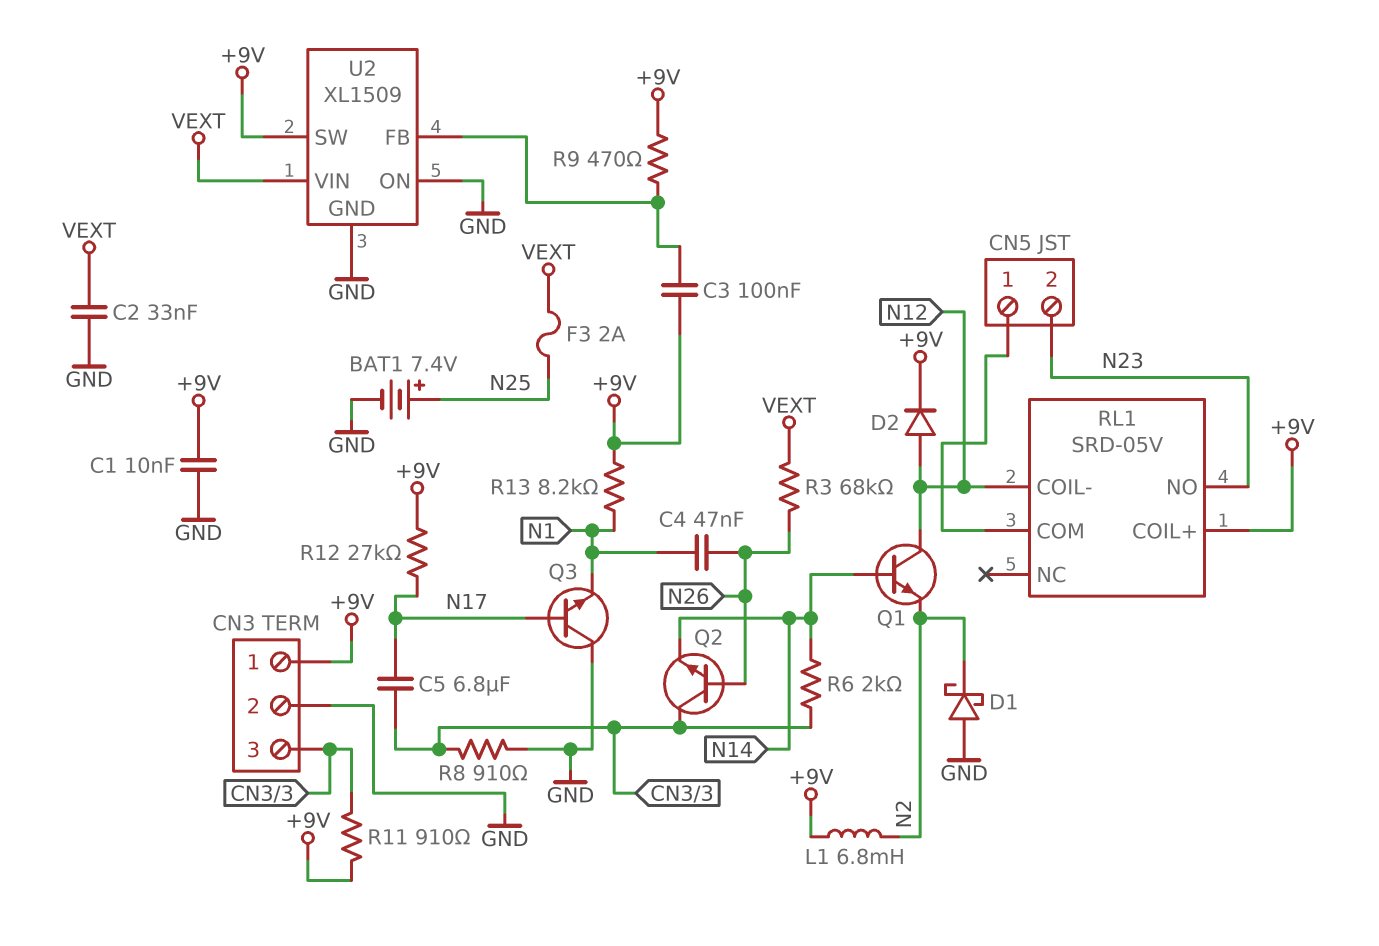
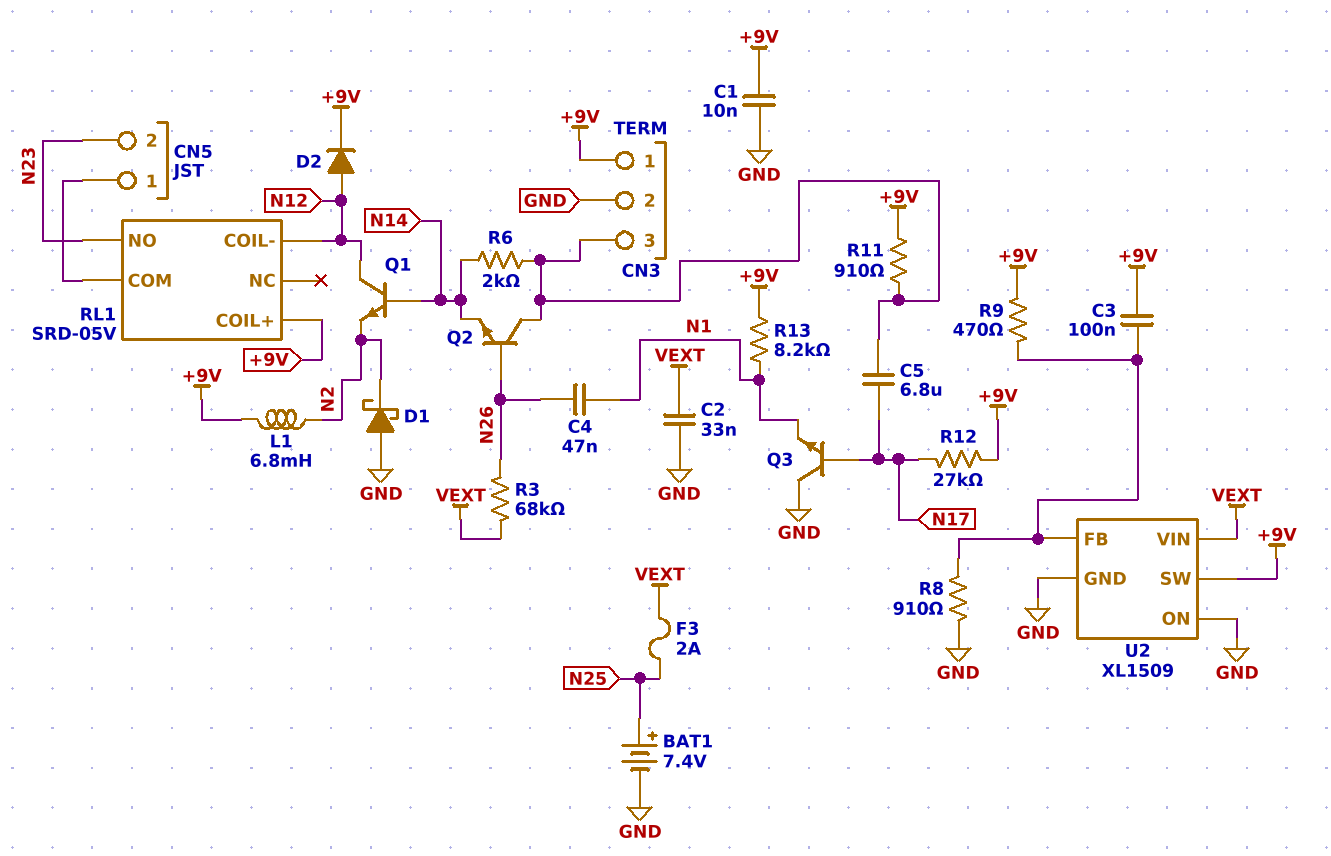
R8: 910 (CN3/3, GND) -> 910 (GND, U2/FB)

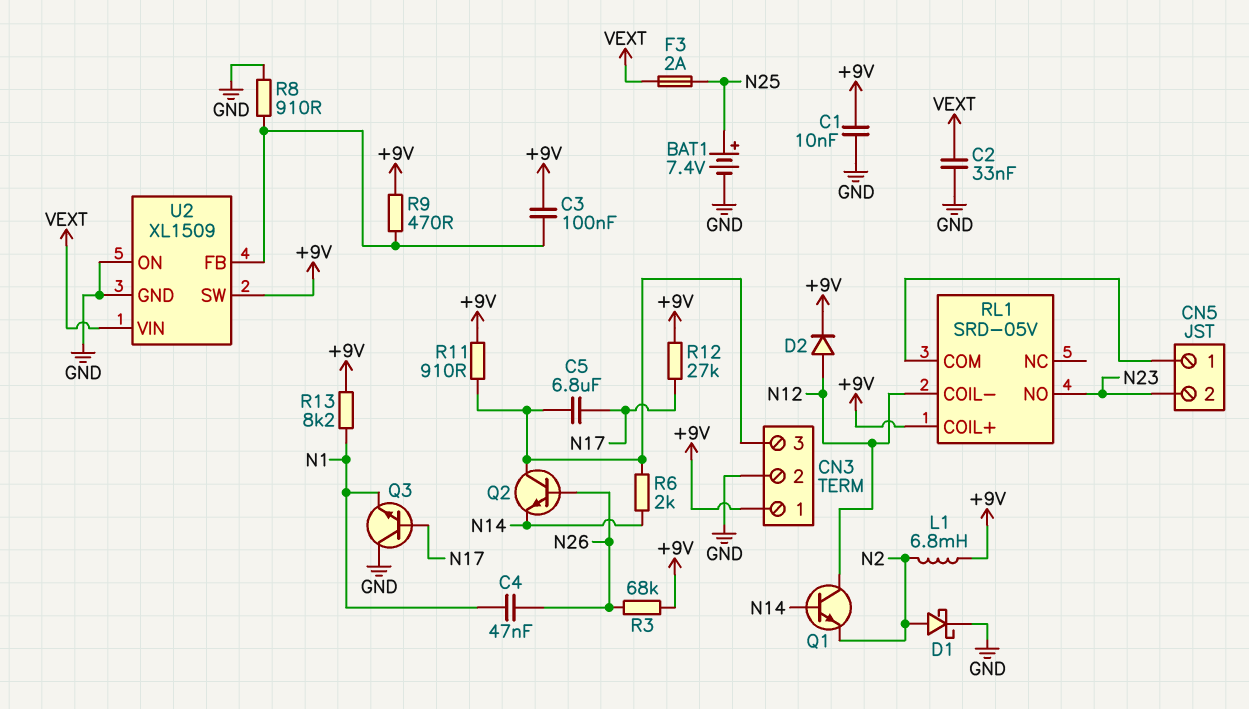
D1: schottky (A GND, K N2) -> schottky (A N2, K GND)
R3: 68k (N26, VEXT) -> 68k (+9V, N26)

